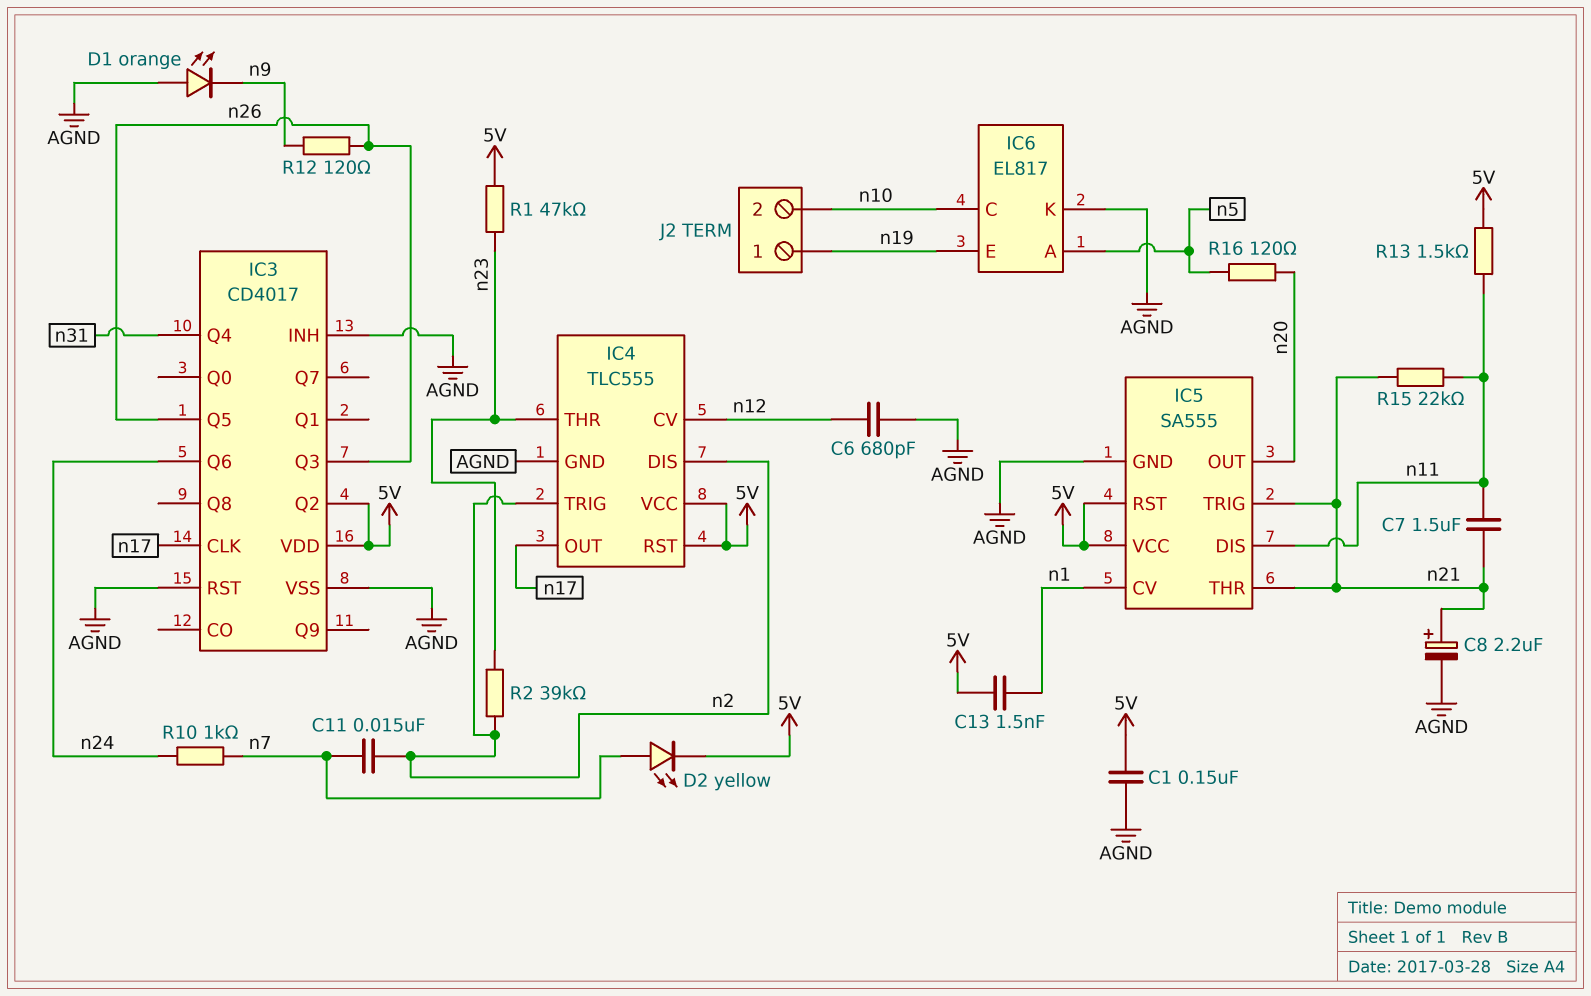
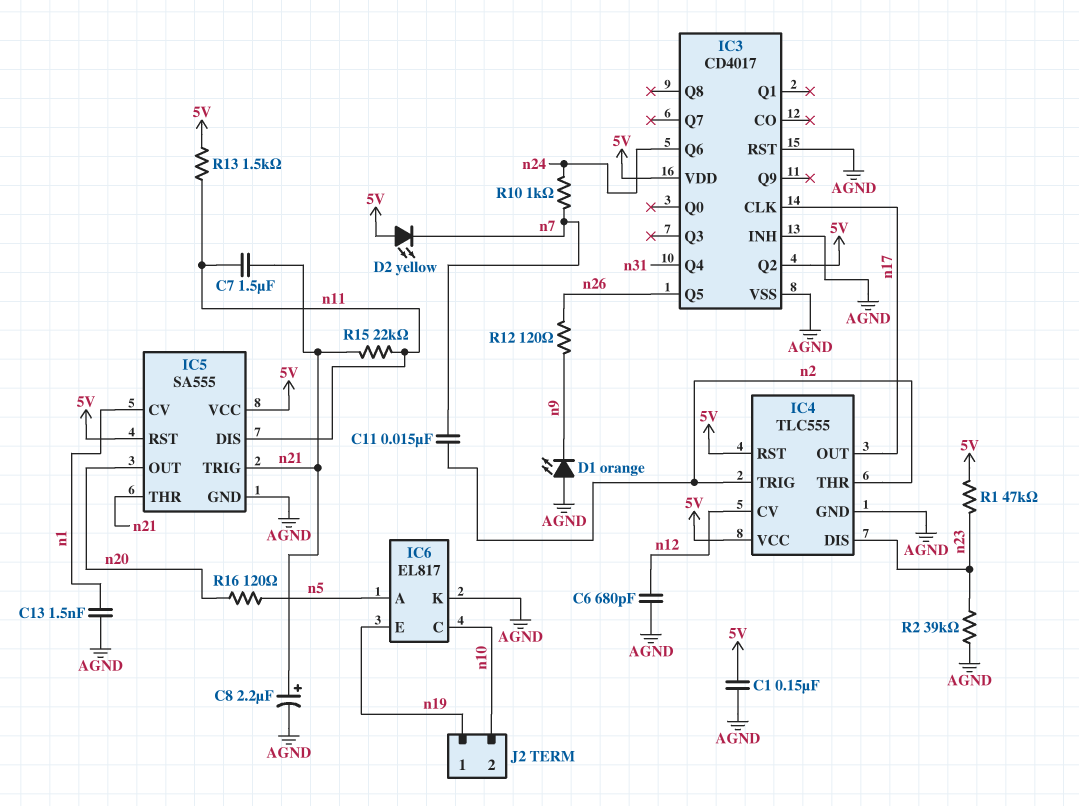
C13: 1.5nF (5V, n1) -> 1.5nF (AGND, n1)
D2: LED yellow (A n7, K 5V) -> LED yellow (A 5V, K n7)
IC3 pin Q3: n26 -> none
IC4 pin DIS: n2 -> n23
IC4 pin THR: n23 -> n2
R2: 39k (n2, n23) -> 39k (AGND, n23)

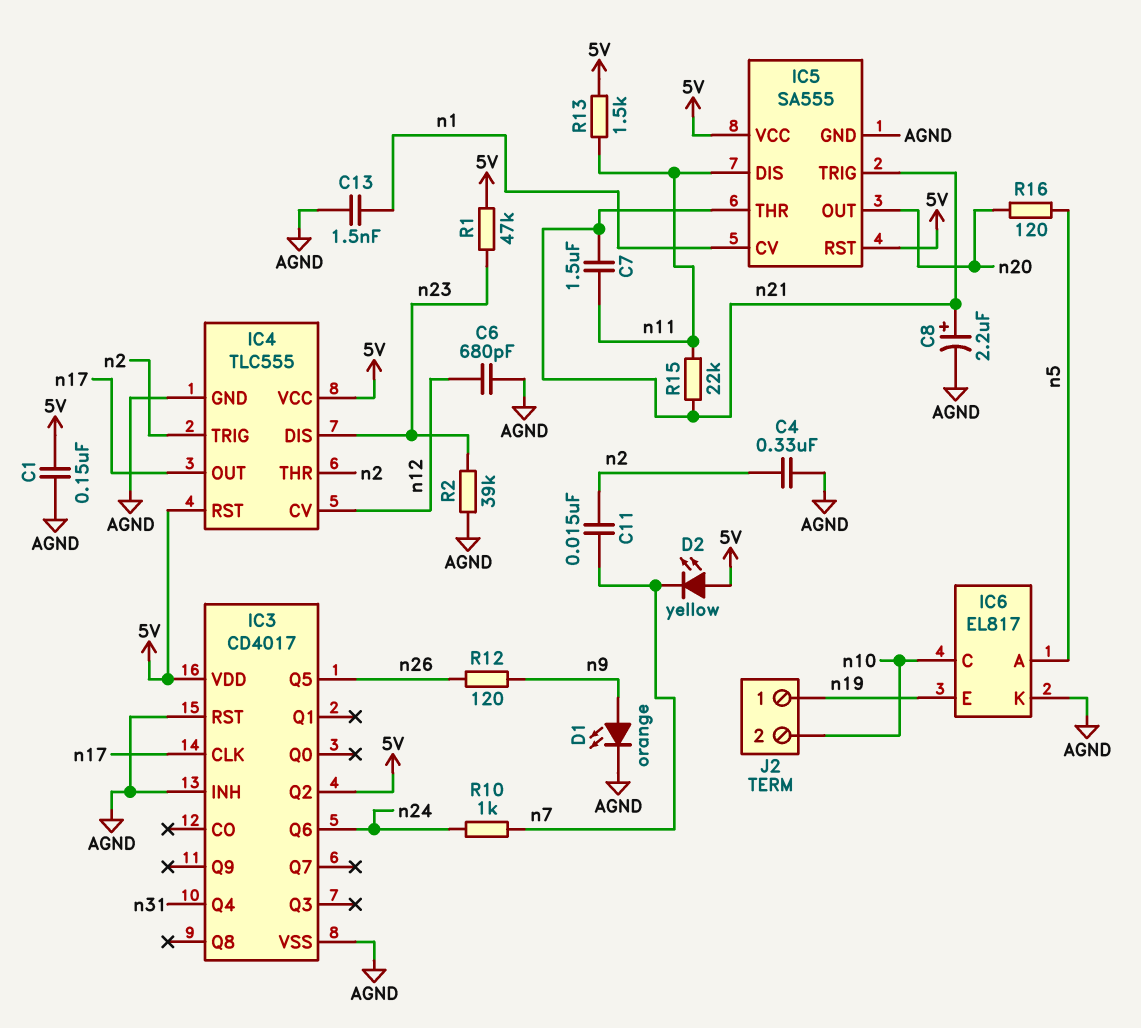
C4: none -> 330nF (AGND, n2)
D1: LED orange (A AGND, K n9) -> LED orange (A n9, K AGND)

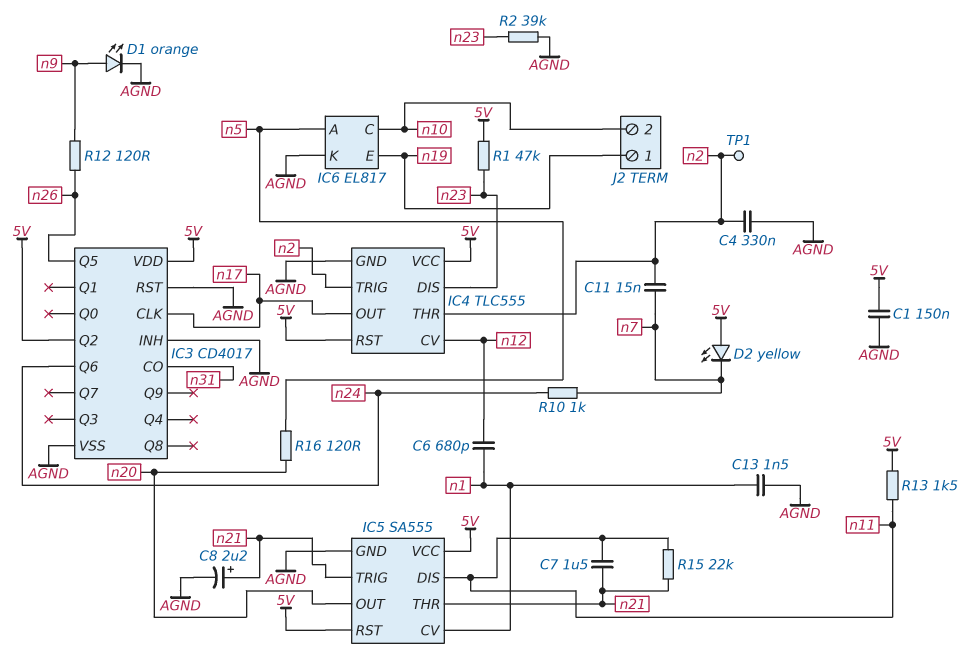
C6: 680pF (AGND, n12) -> 680pF (n1, n12)
IC3 pin CO: none -> n31
IC3 pin Q4: n31 -> none
TP1: none -> test point (n2)

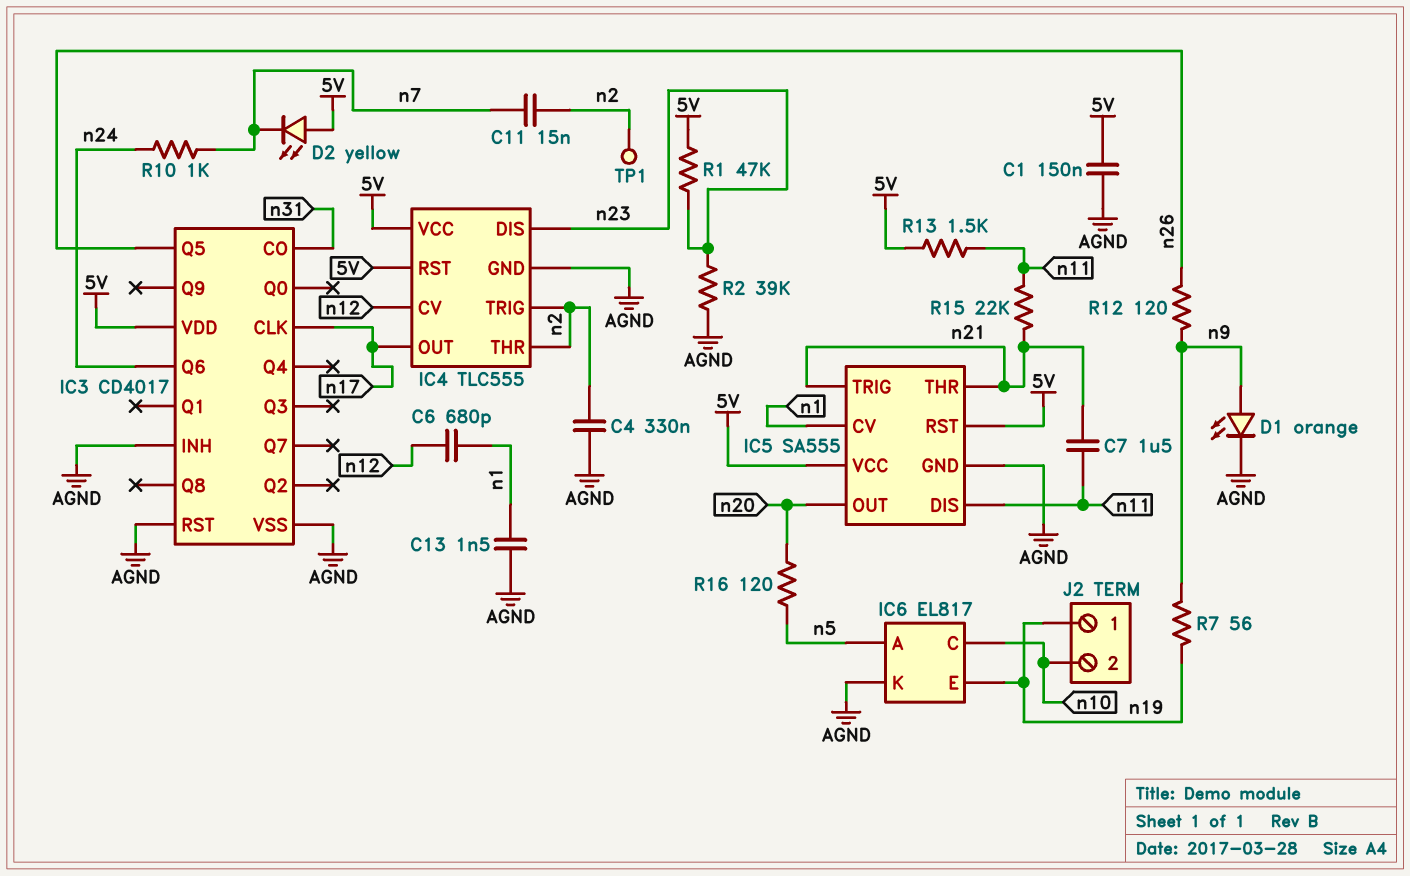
C8: 2.2uF (plus n21, minus AGND) -> none
IC3 pin Q2: 5V -> none
R7: none -> 56 (n9, n19)

